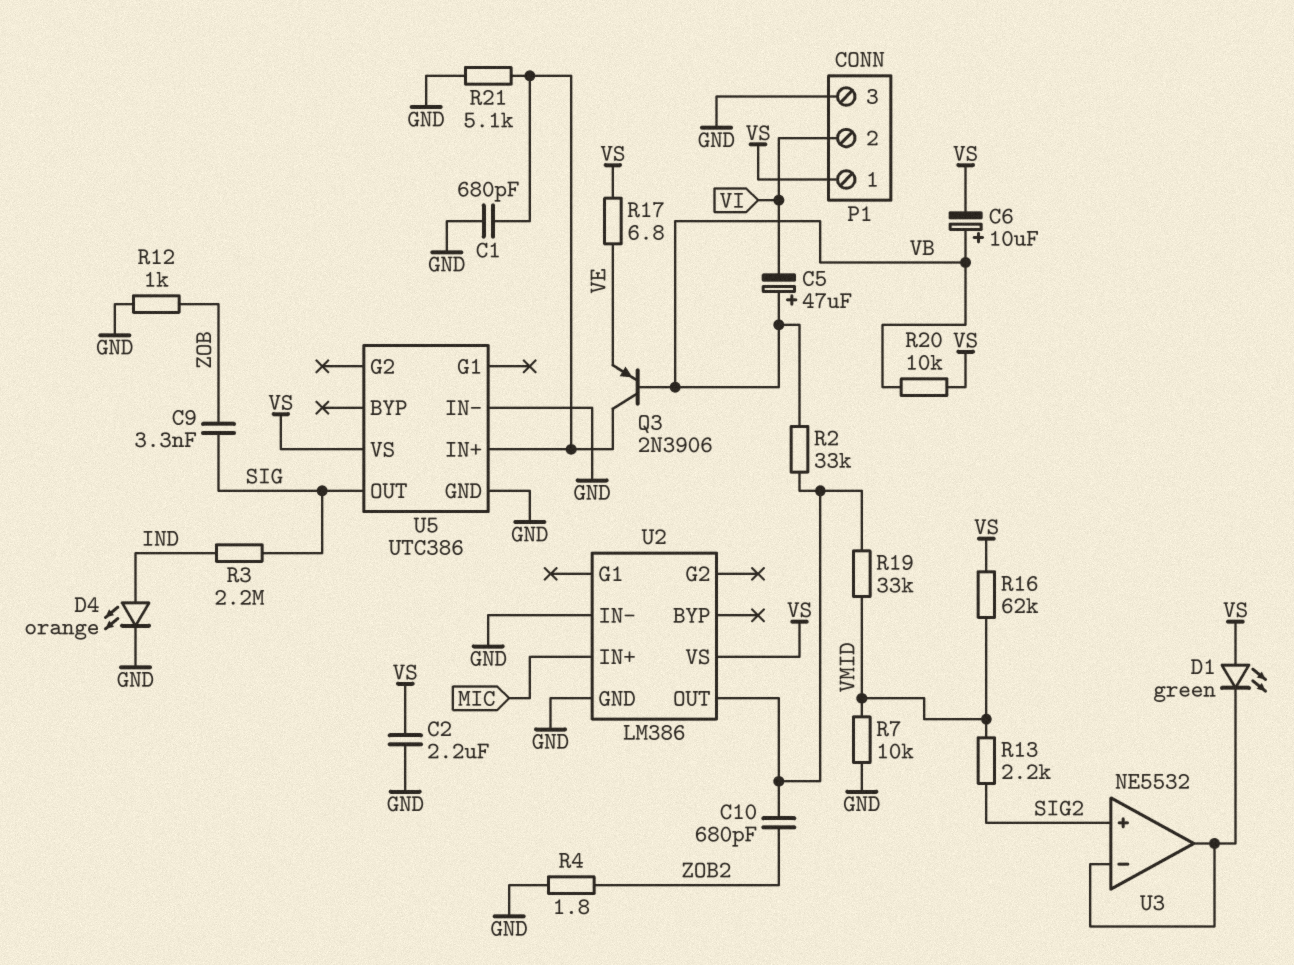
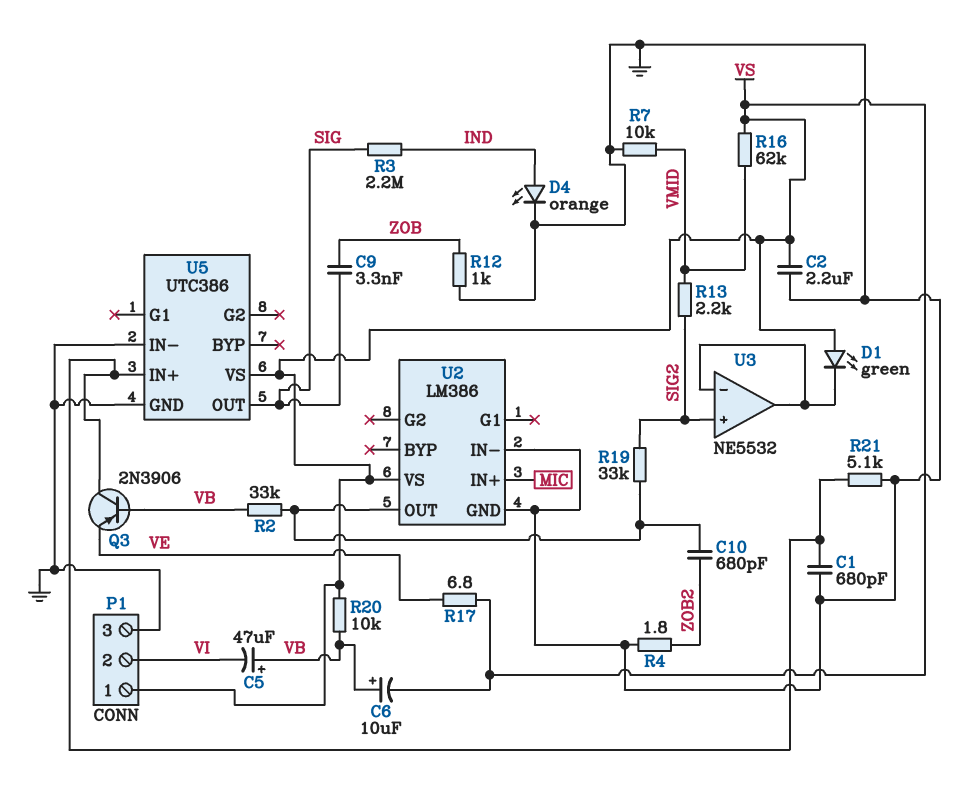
R19: 33k (U2/OUT, VMID) -> 33k (SIG2, U2/OUT)

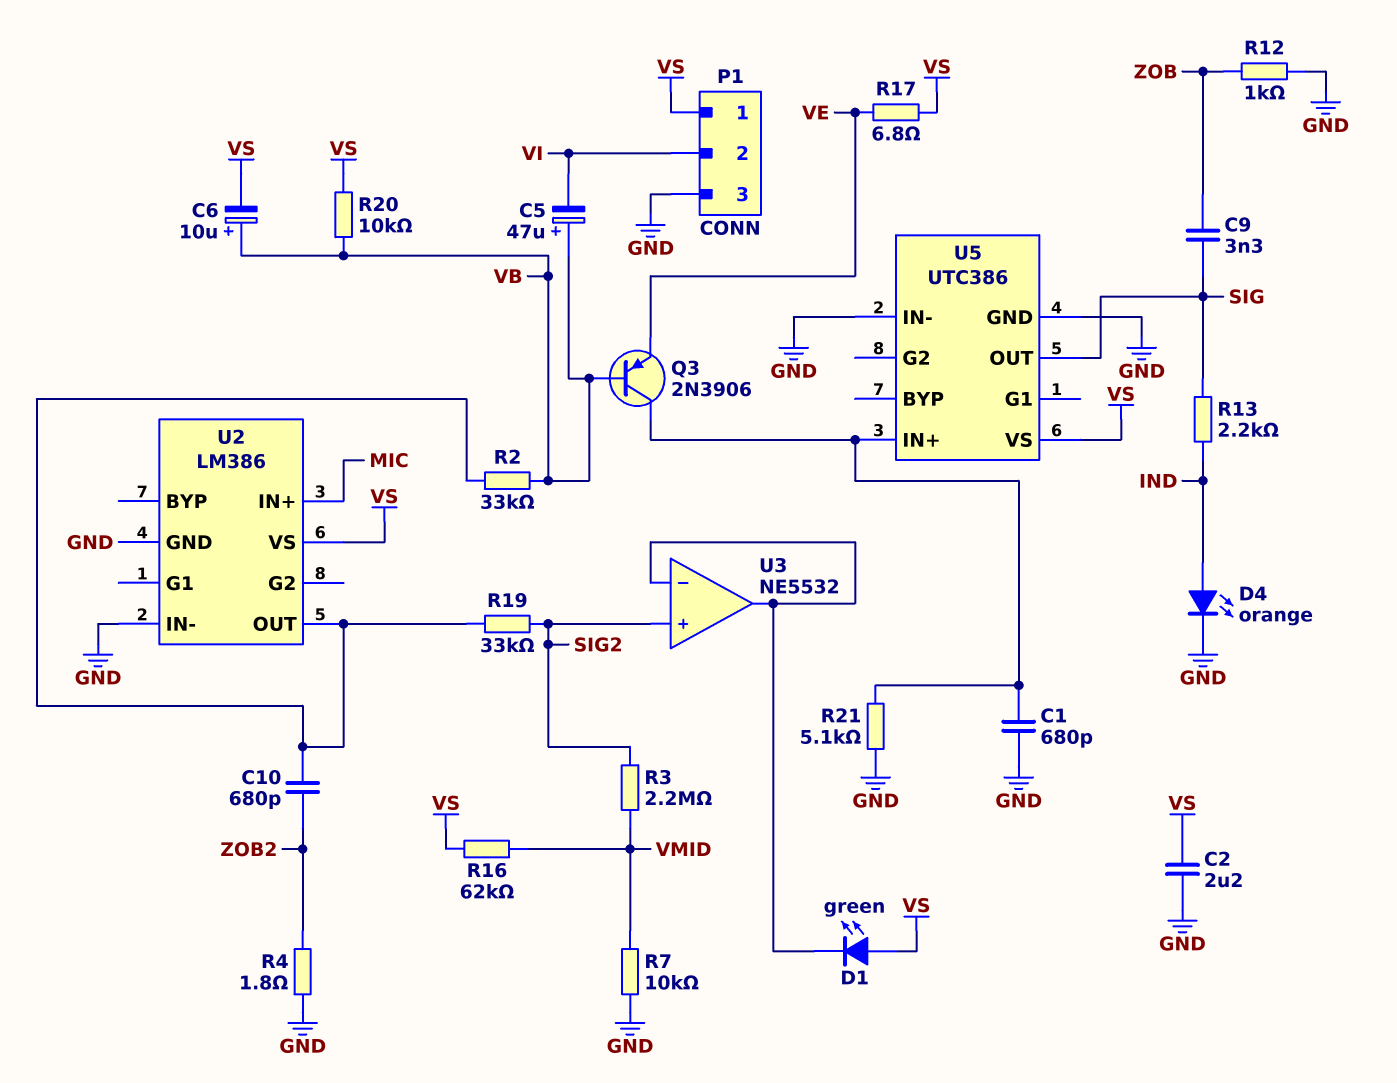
R3: 2.2M (IND, SIG) -> 2.2M (SIG2, VMID)
R13: 2.2k (SIG2, VMID) -> 2.2k (IND, SIG)

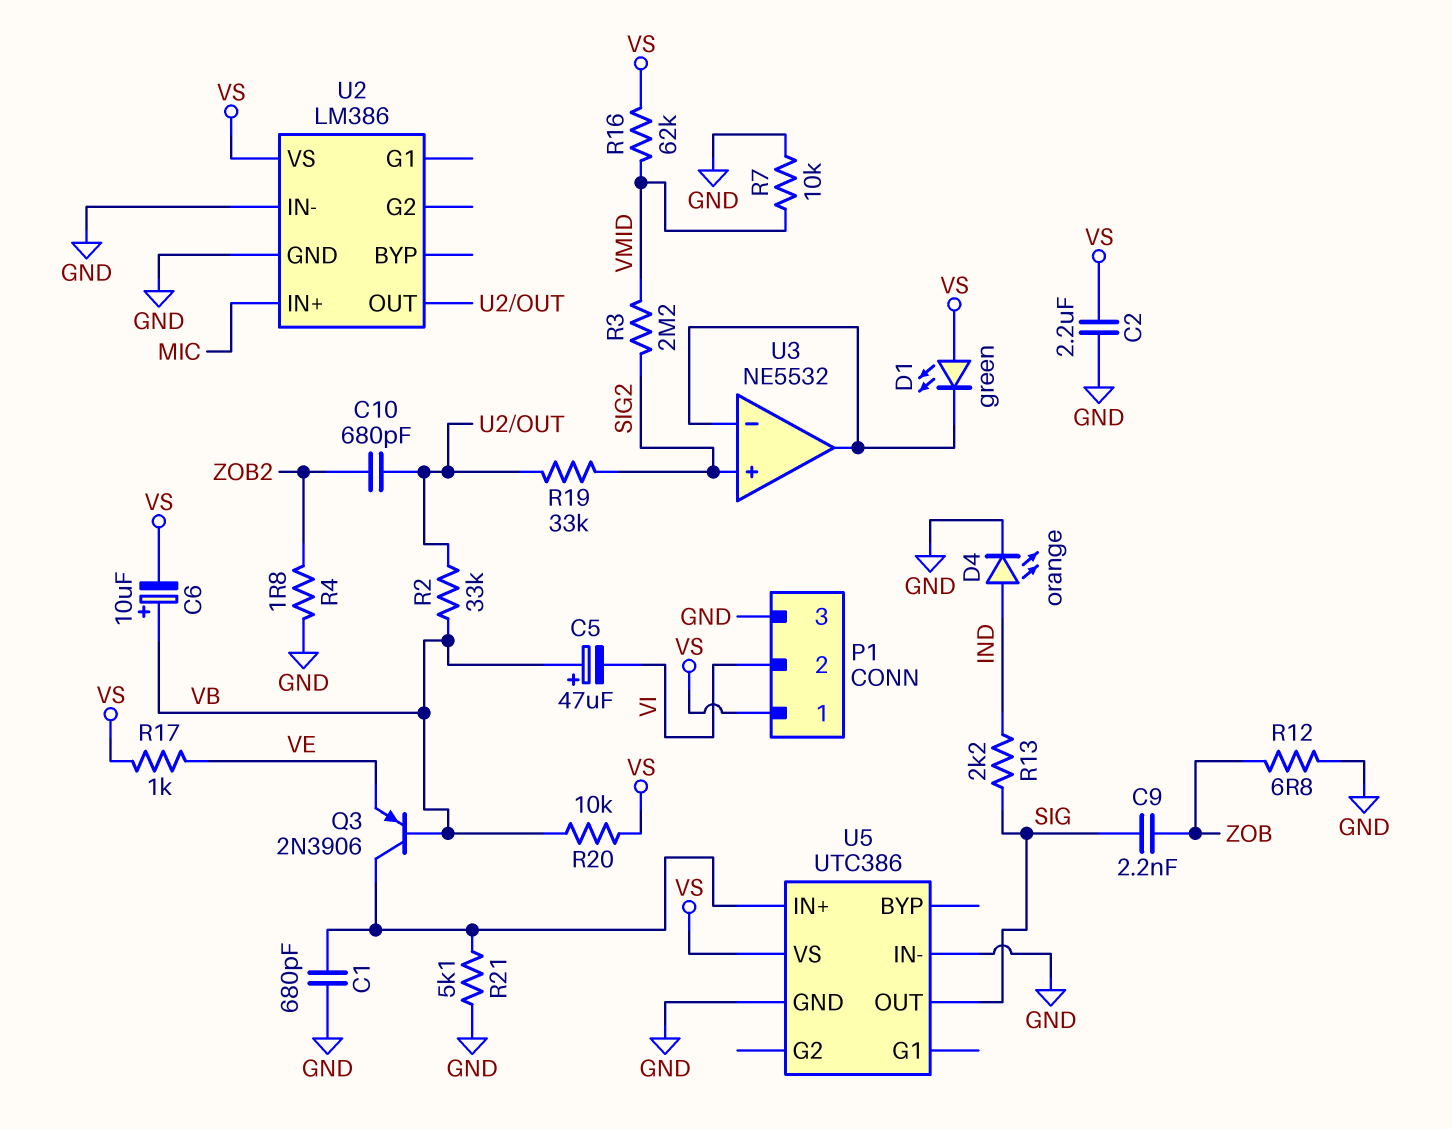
C9: 3.3nF (SIG, ZOB) -> 2.2nF (SIG, ZOB)
R12: 1k (GND, ZOB) -> 6.8 (GND, ZOB)
R17: 6.8 (VE, VS) -> 1k (VE, VS)

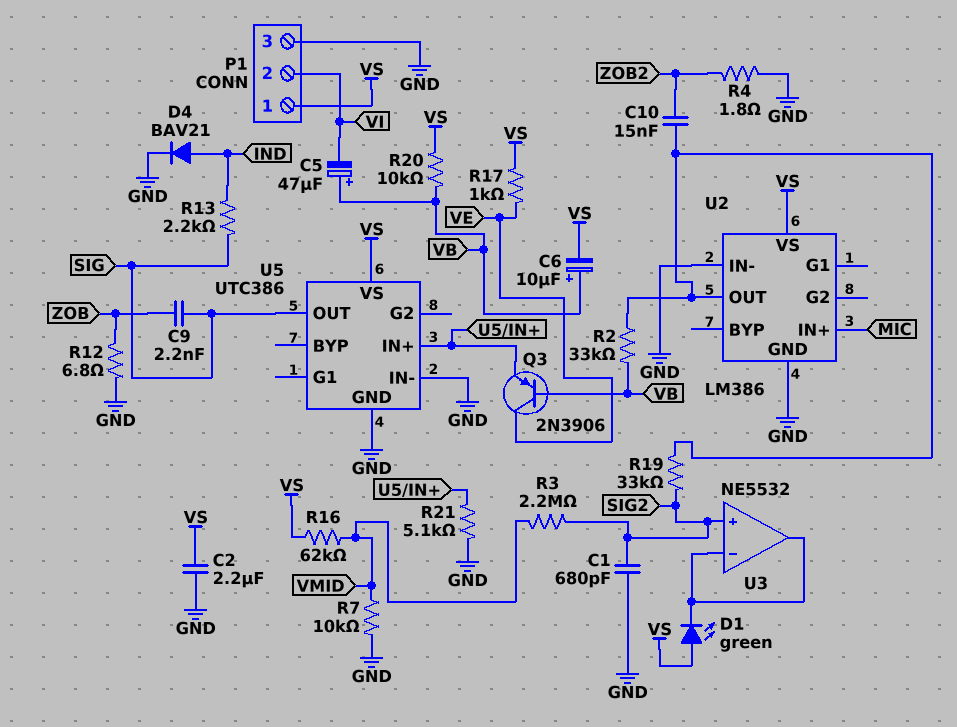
C1: 680pF (GND, U5/IN+) -> 680pF (GND, SIG2)
C10: 680pF (U2/OUT, ZOB2) -> 15nF (U2/OUT, ZOB2)
D4: LED orange (A IND, K GND) -> diode BAV21 (A IND, K GND)
Q3: PNP 2N3906 (B VB, C U5/IN+, E VE) -> PNP 2N3906 (B VB, C VE, E U5/IN+)

